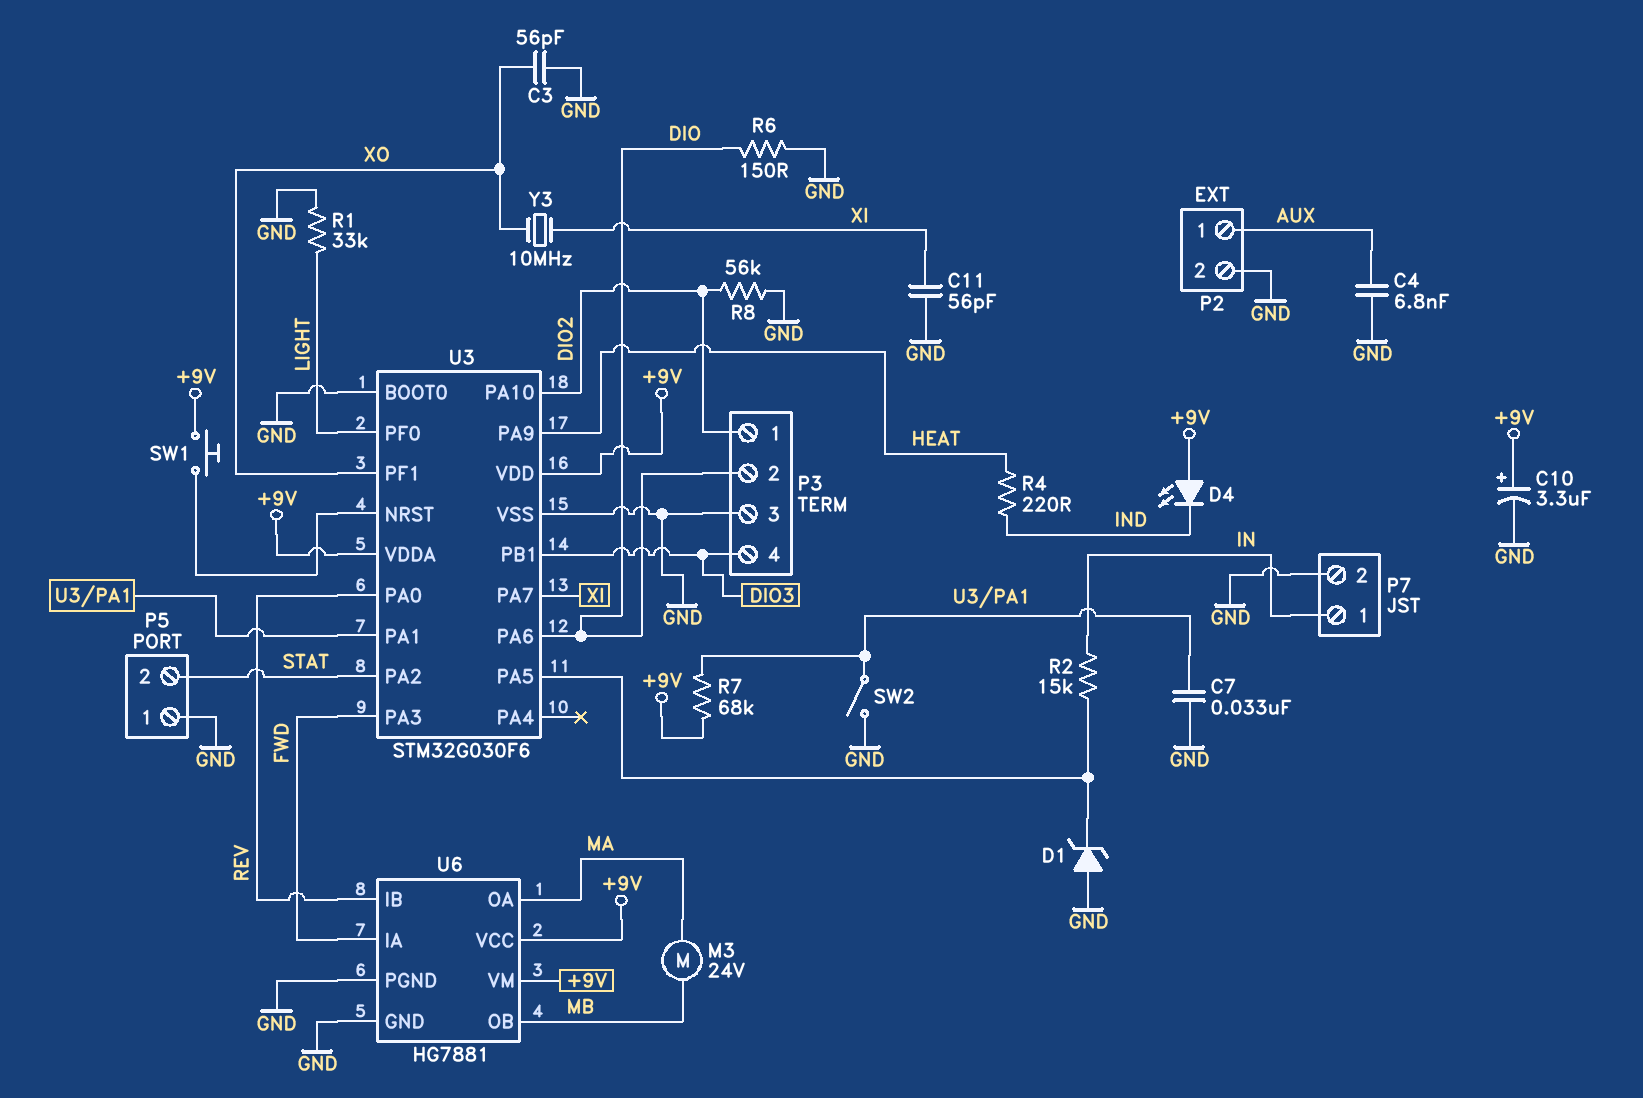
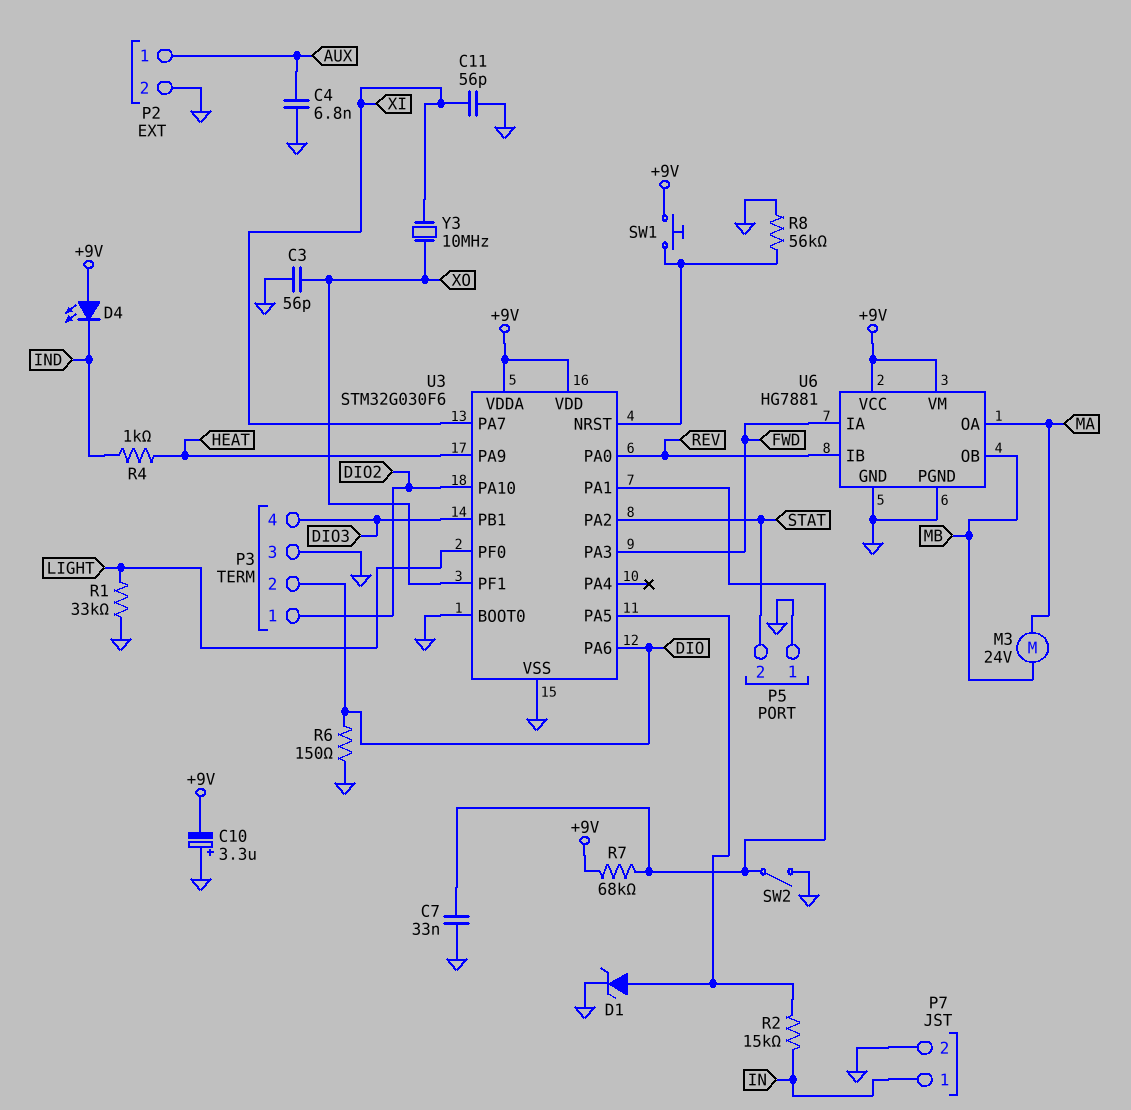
C10: 3.3uF (plus +9V, minus GND) -> 3.3uF (plus GND, minus +9V)
D1: zener (A GND, K U3/PA5) -> zener (A U3/PA5, K GND)
R4: 220 (HEAT, IND) -> 1k (HEAT, IND)
R8: 56k (DIO2, GND) -> 56k (GND, U3/NRST)

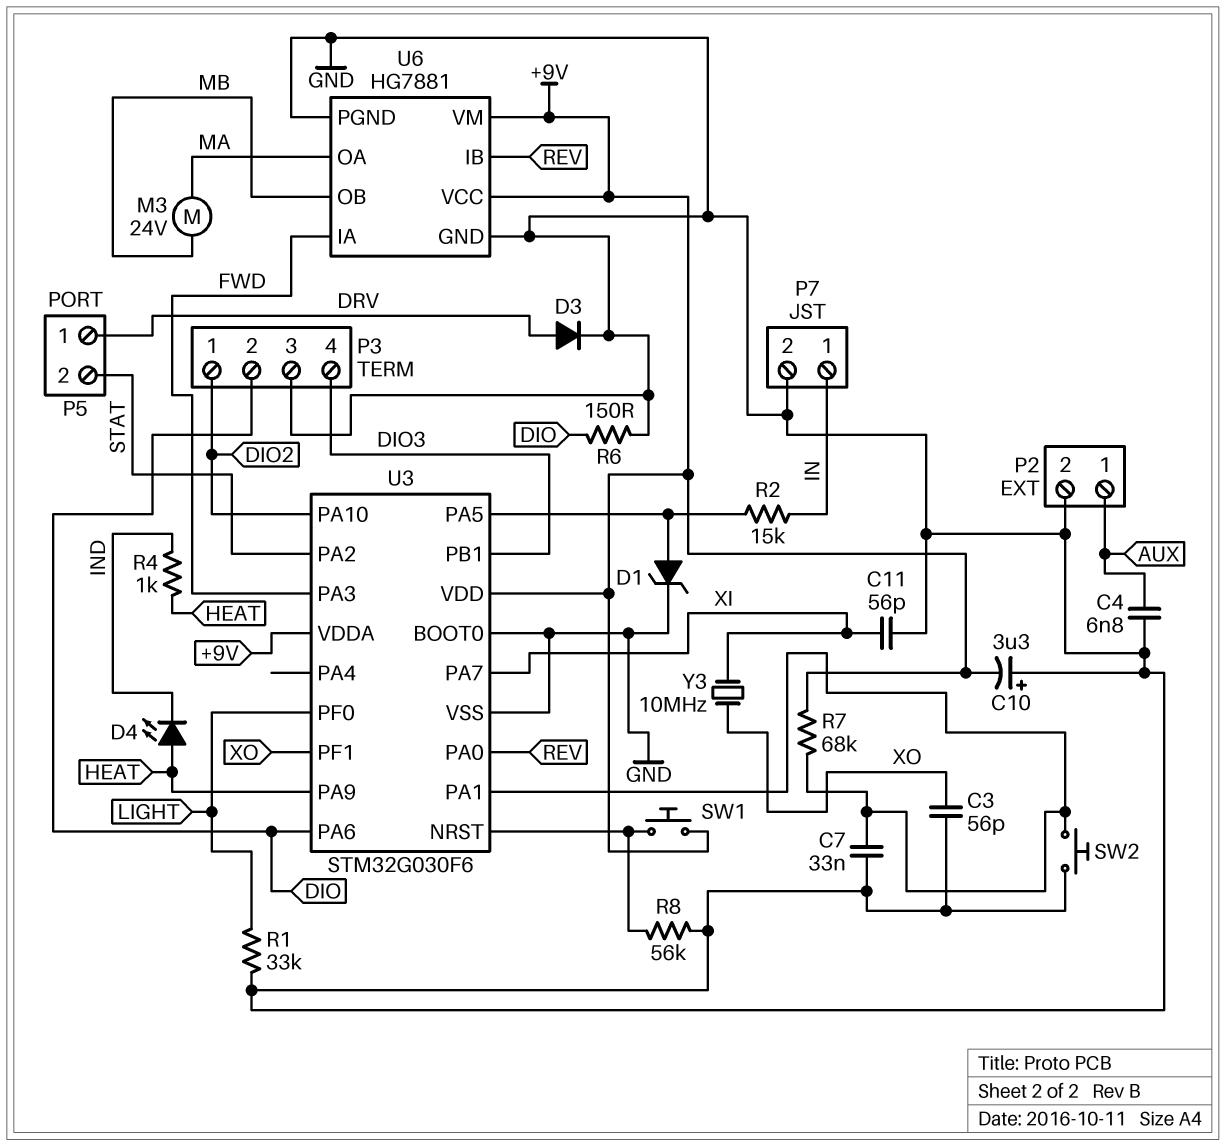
D3: none -> diode (A DRV, K GND)
D4: LED (A +9V, K IND) -> LED (A HEAT, K IND)
P5 pin 1: GND -> DRV
SW2: switch (GND, U3/PA1) -> button (GND, U3/PA1)

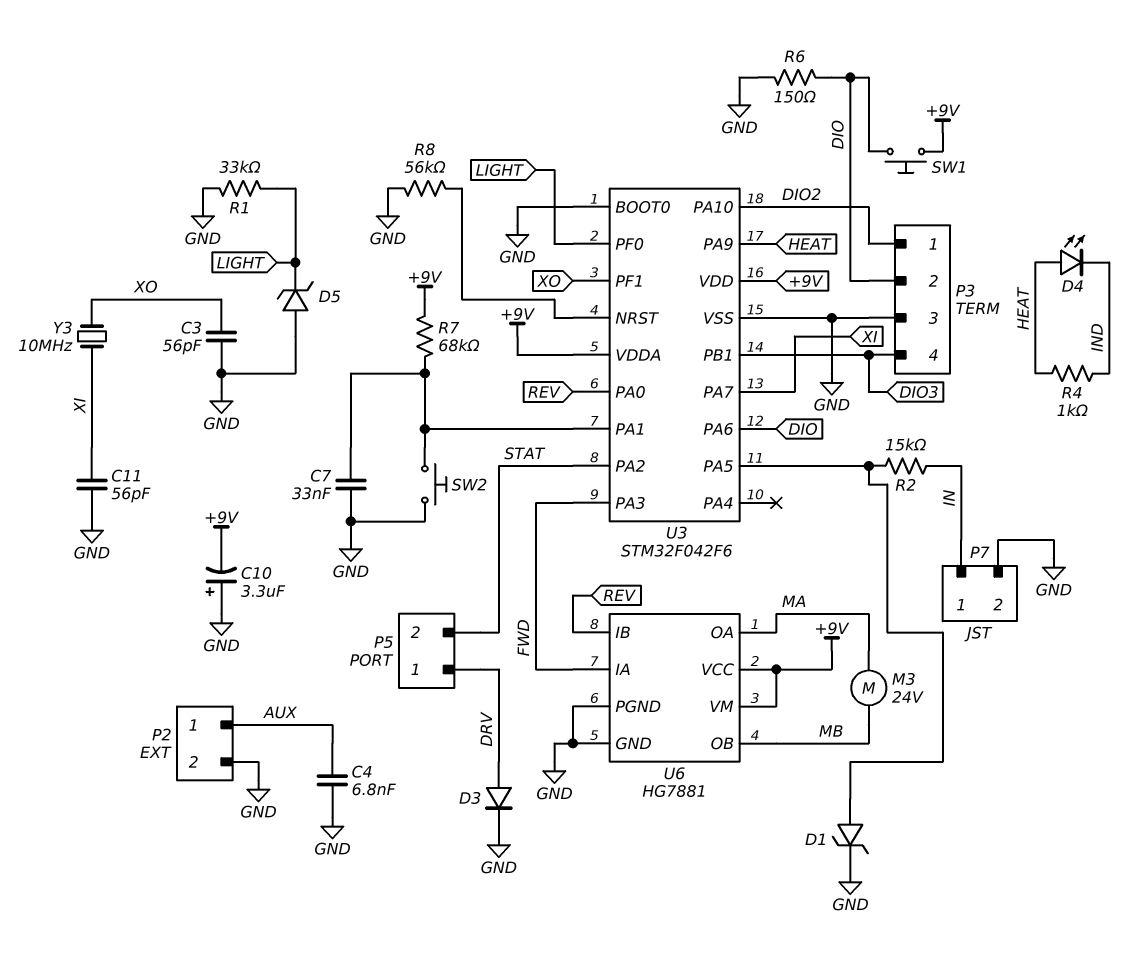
D5: none -> zener (A GND, K LIGHT)
SW1: button (+9V, U3/NRST) -> button (+9V, DIO)
U3: STM32G030F6 -> STM32F042F6

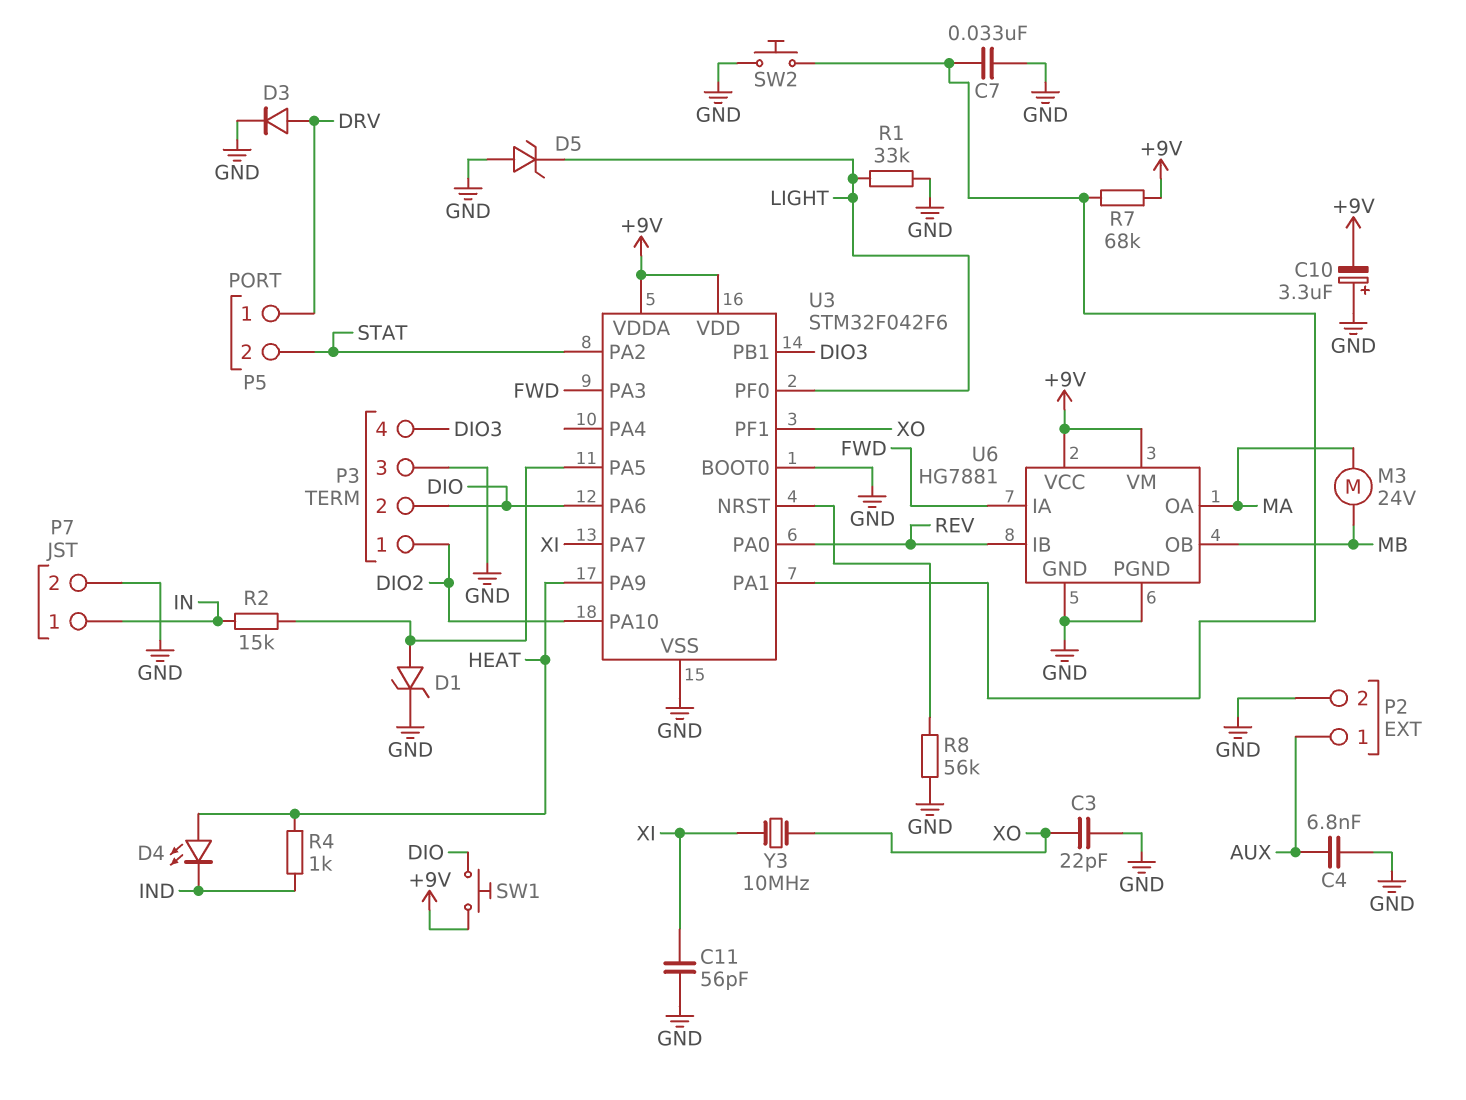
C3: 56pF (GND, XO) -> 22pF (GND, XO)
R6: 150 (DIO, GND) -> none

